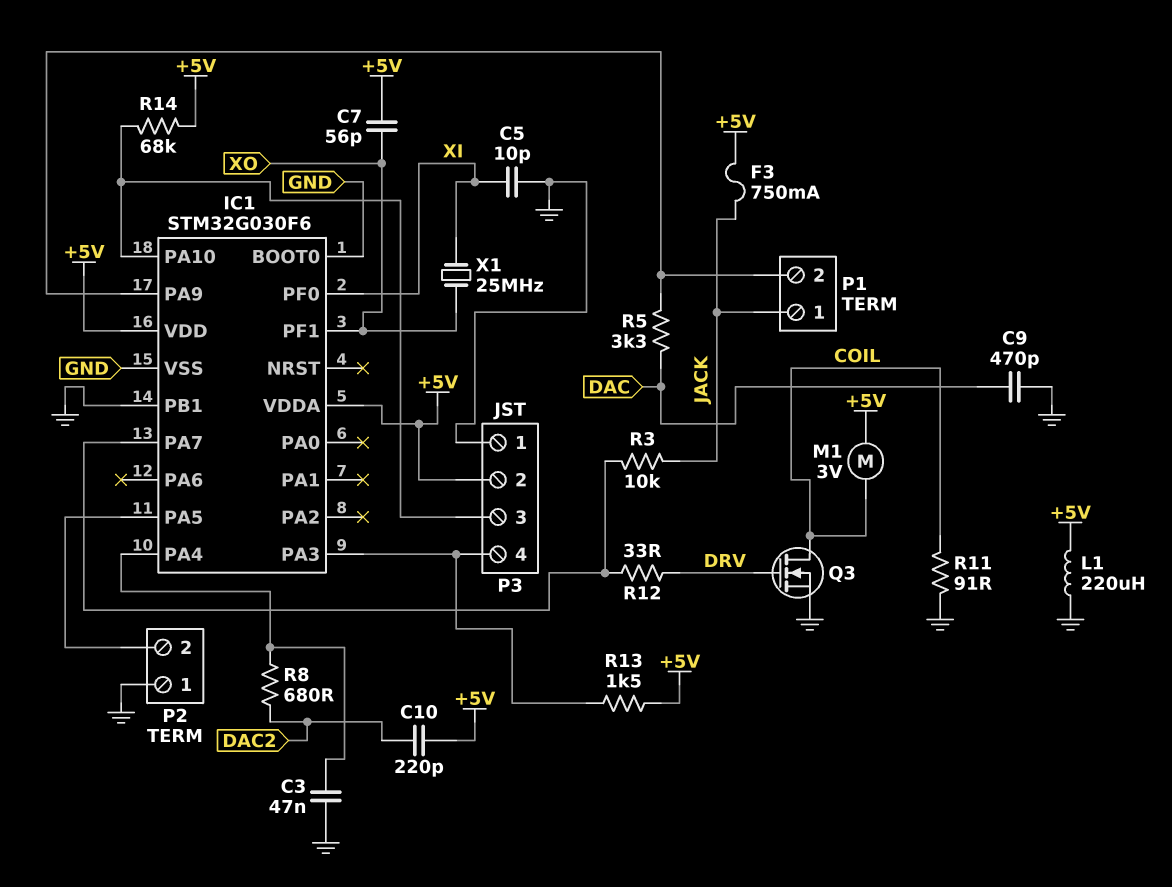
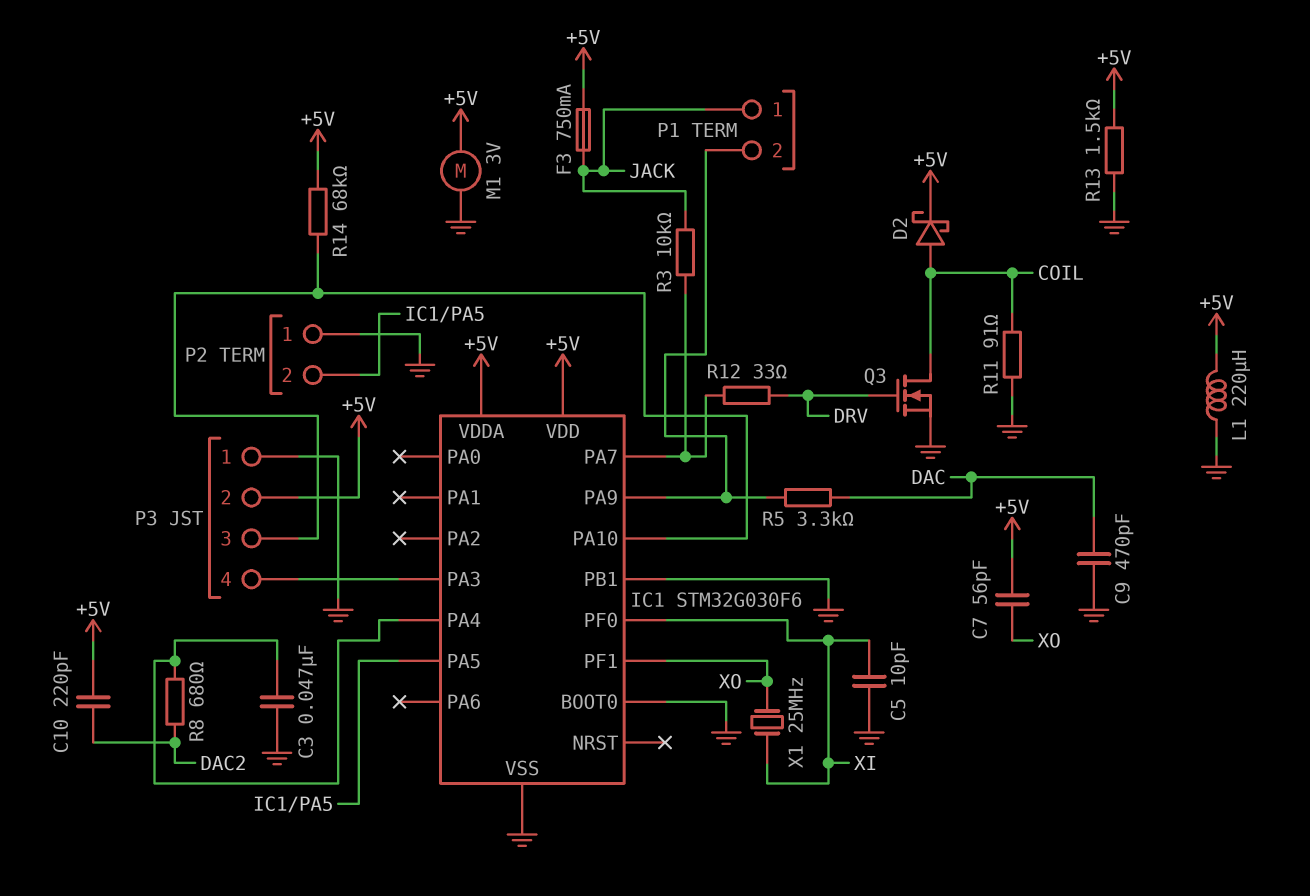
D2: none -> schottky (A COIL, K +5V)
M1: motor 3V (+5V, COIL) -> motor 3V (+5V, GND)
R13: 1.5k (+5V, IC1/PA3) -> 1.5k (+5V, GND)

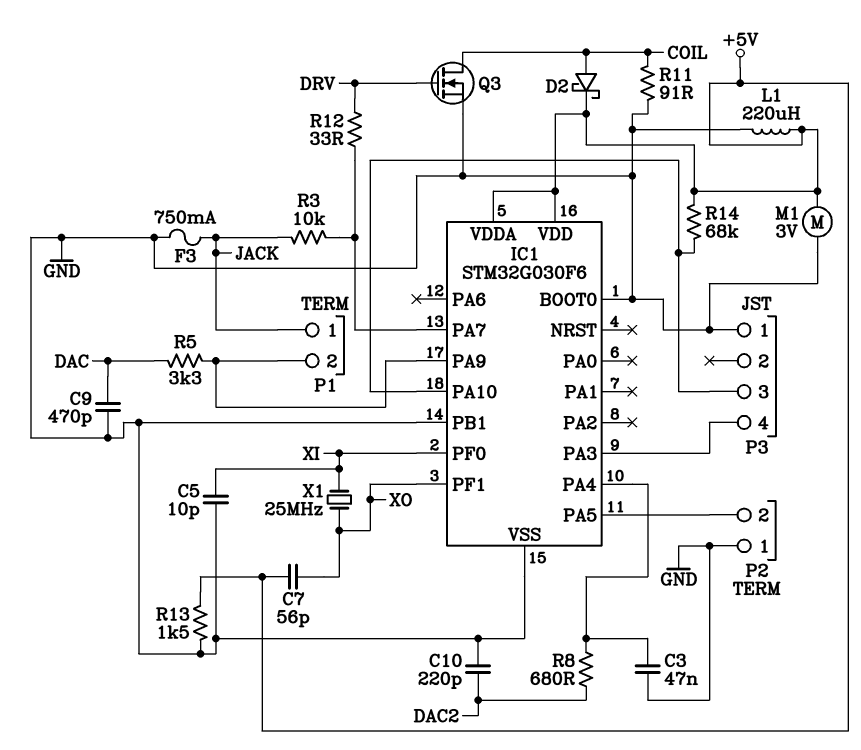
C10: 220pF (+5V, DAC2) -> 220pF (DAC2, GND)
F3: 750mA (+5V, JACK) -> 750mA (GND, JACK)
P3 pin 2: +5V -> none

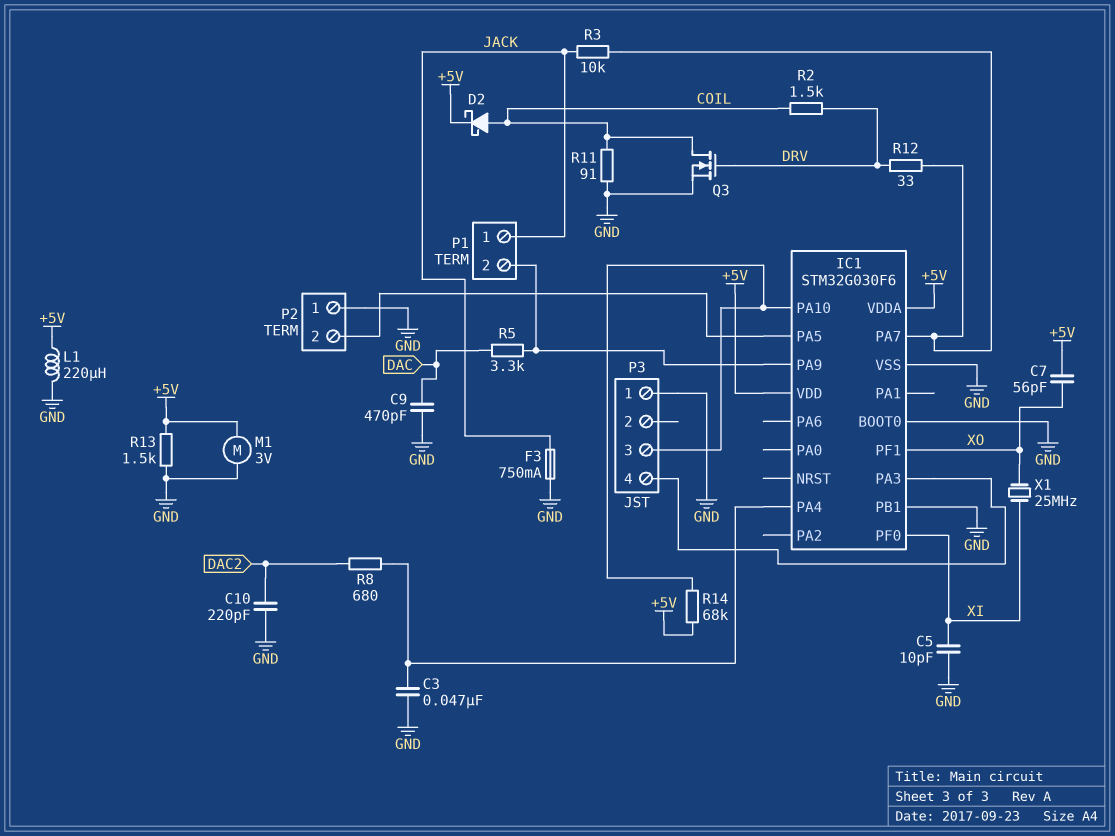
R2: none -> 1.5k (COIL, DRV)

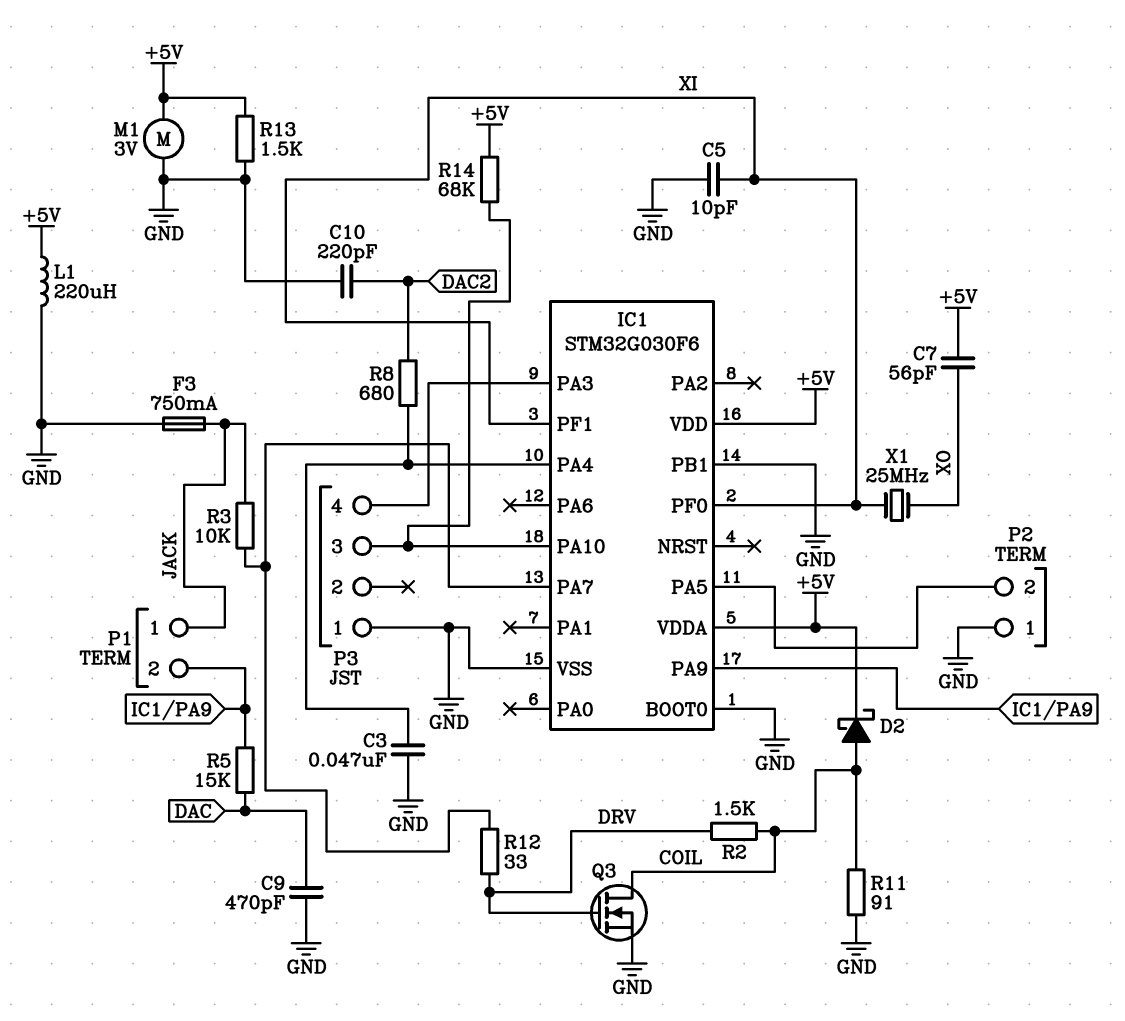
IC1 pin PF1: XO -> XI
R5: 3.3k (DAC, IC1/PA9) -> 15k (DAC, IC1/PA9)

